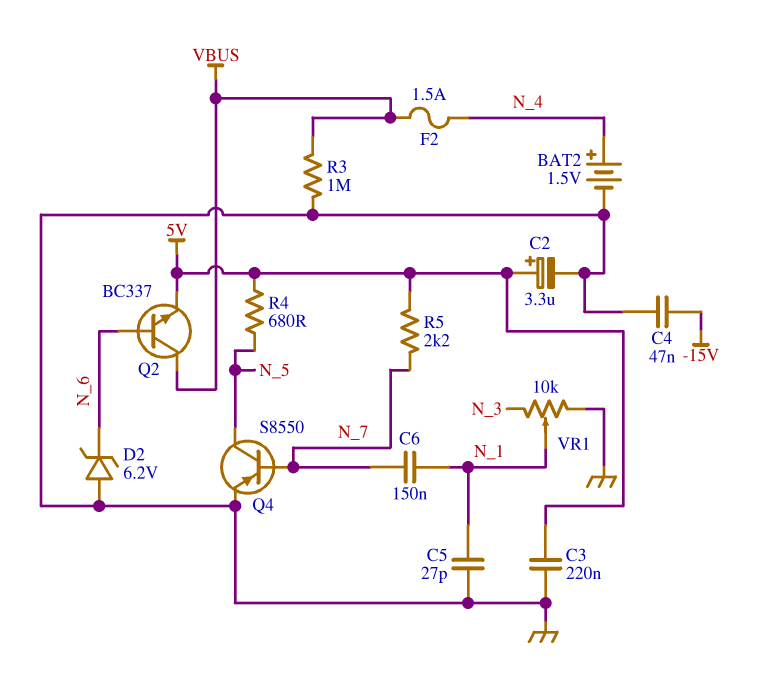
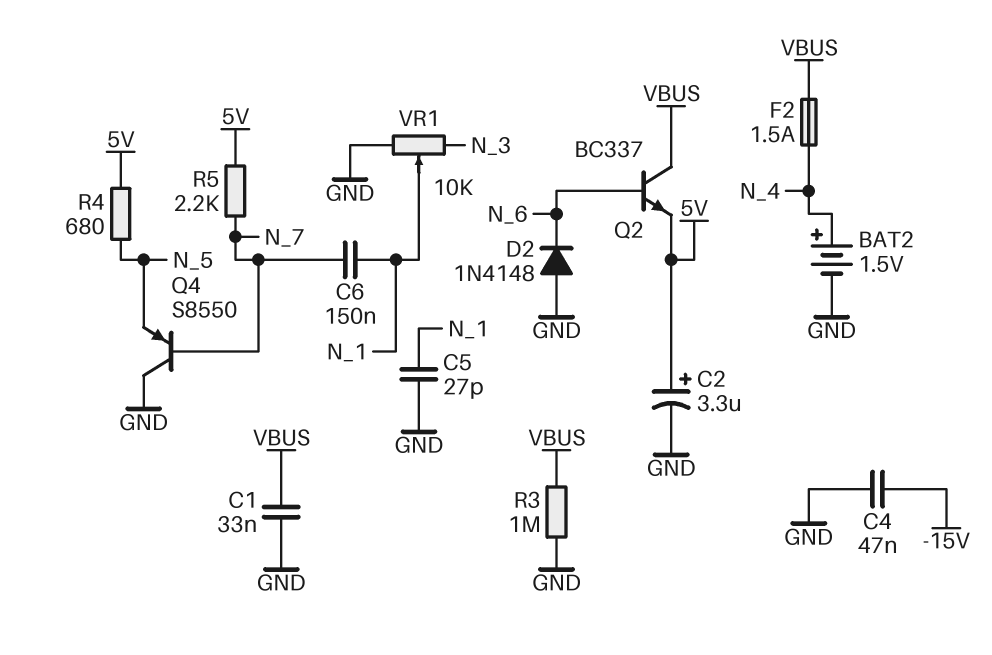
C1: none -> 33nF (GND, VBUS)
C3: 220nF (5V, GND) -> none
D2: zener 6.2V (A GND, K N_6) -> diode 1N4148 (A GND, K N_6)
Q4: PNP S8550 (B N_7, C N_5, E GND) -> PNP S8550 (B N_7, C GND, E N_5)

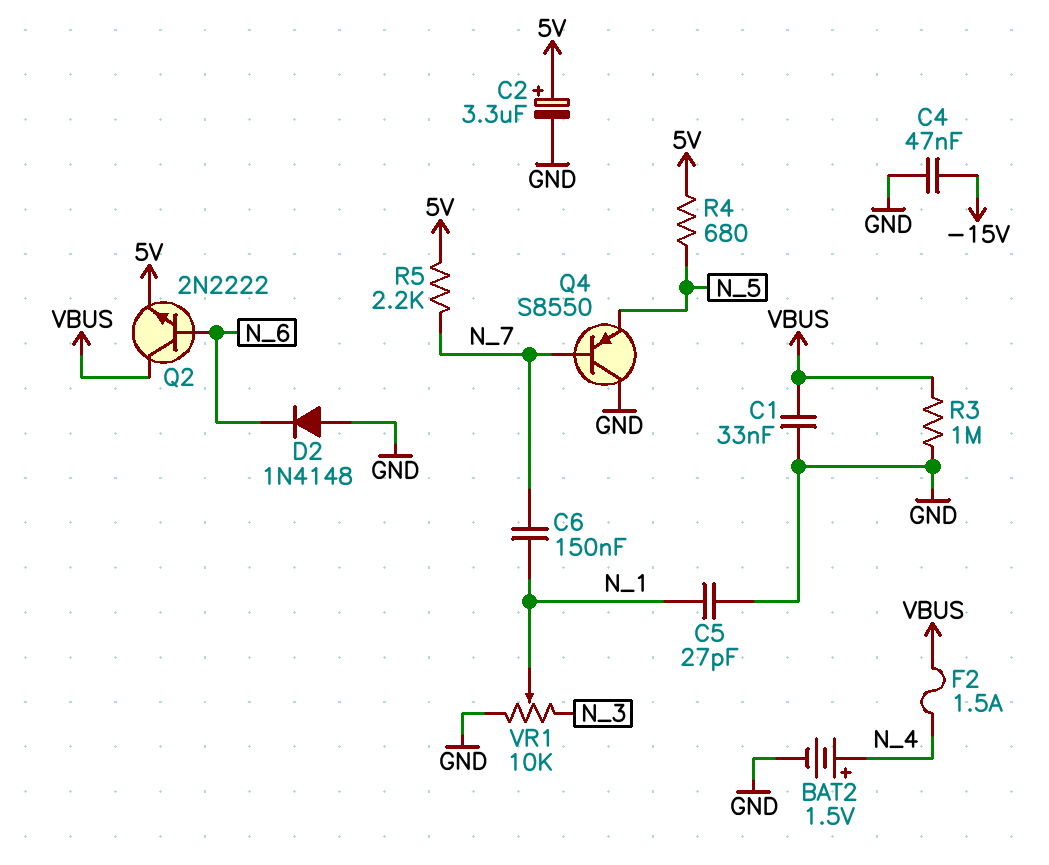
Q2: NPN BC337 (B N_6, C VBUS, E 5V) -> NPN 2N2222 (B N_6, C VBUS, E 5V)

